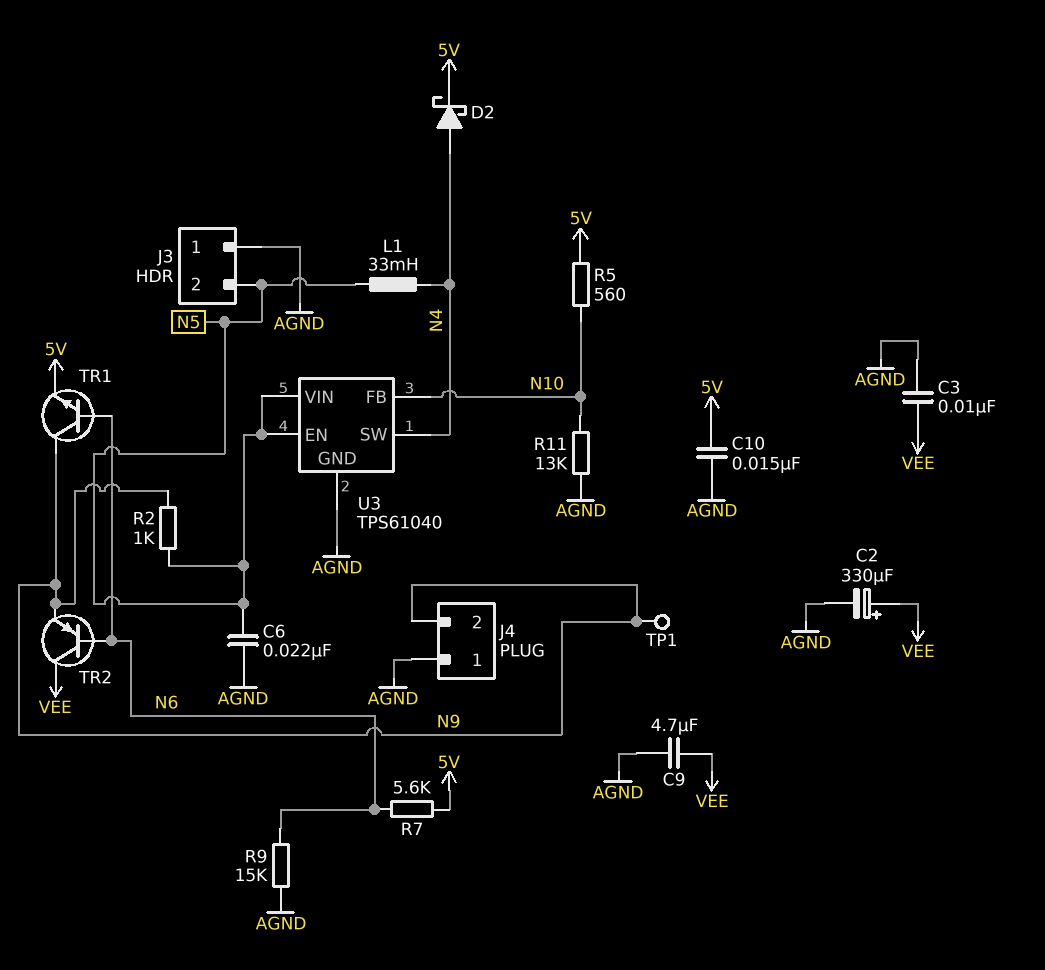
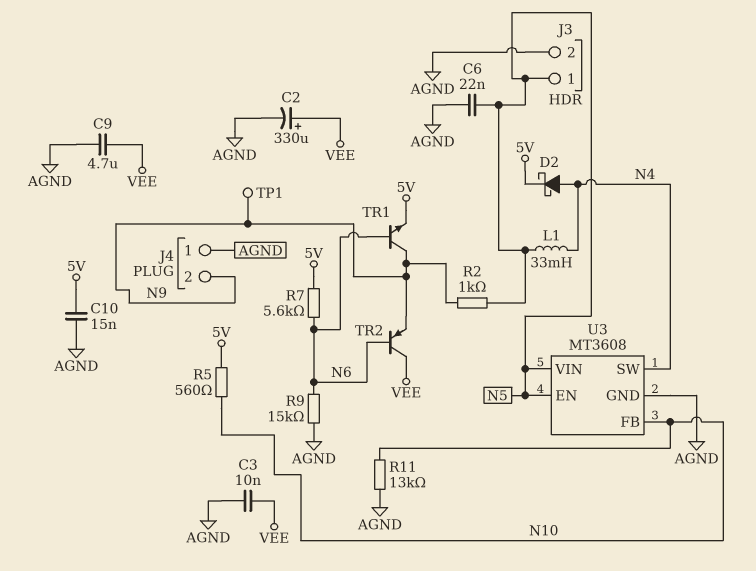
J3 pin 1: AGND -> N5
J3 pin 2: N5 -> AGND
U3: TPS61040 -> MT3608

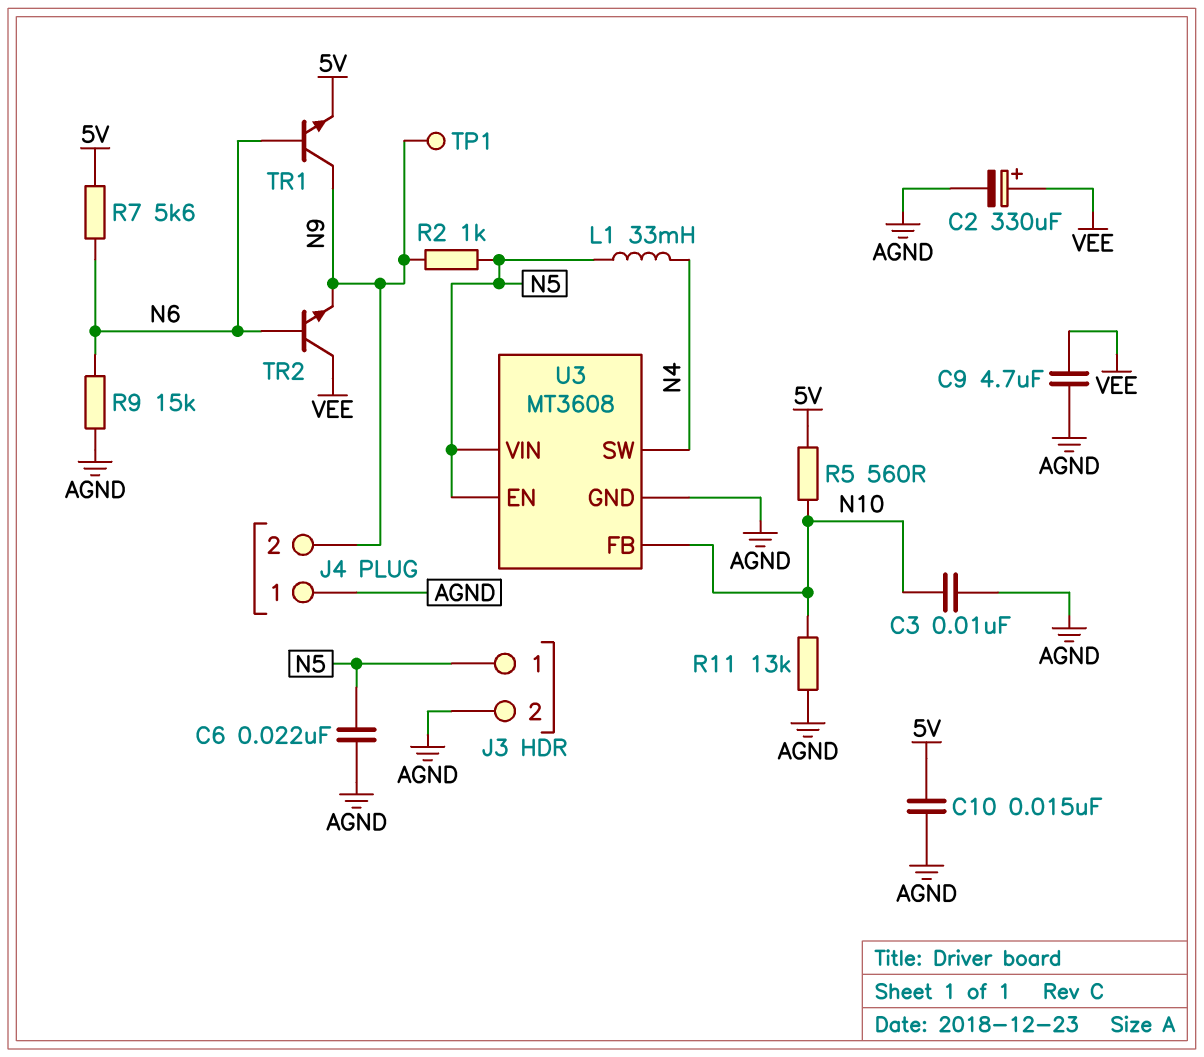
C3: 10nF (AGND, VEE) -> 10nF (AGND, N10)
D2: schottky (A N4, K 5V) -> none
TR2: PNP (B N6, C VEE, E N9) -> NPN (B N6, C VEE, E N9)

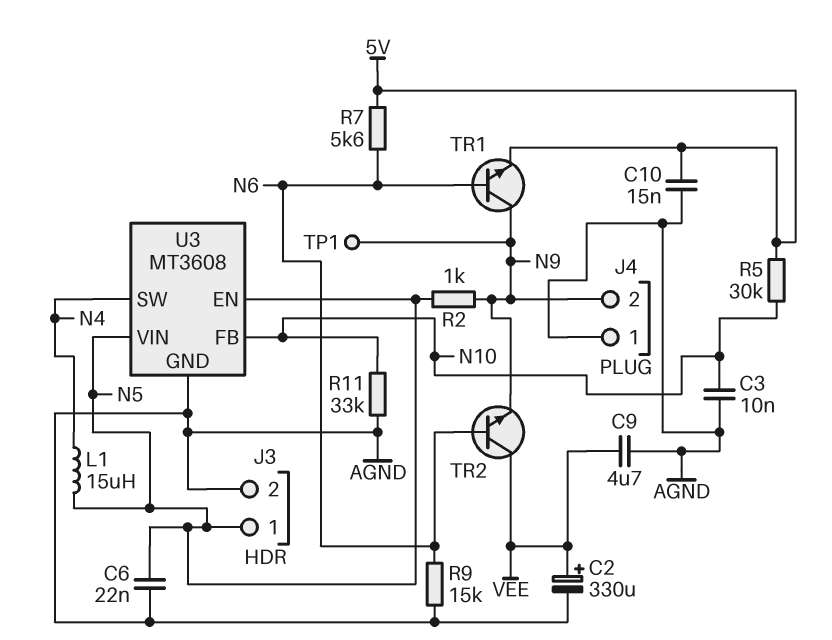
L1: 33mH (N4, N5) -> 15uH (N4, N5)
R5: 560 (5V, N10) -> 30k (5V, N10)
R11: 13k (AGND, N10) -> 33k (AGND, N10)

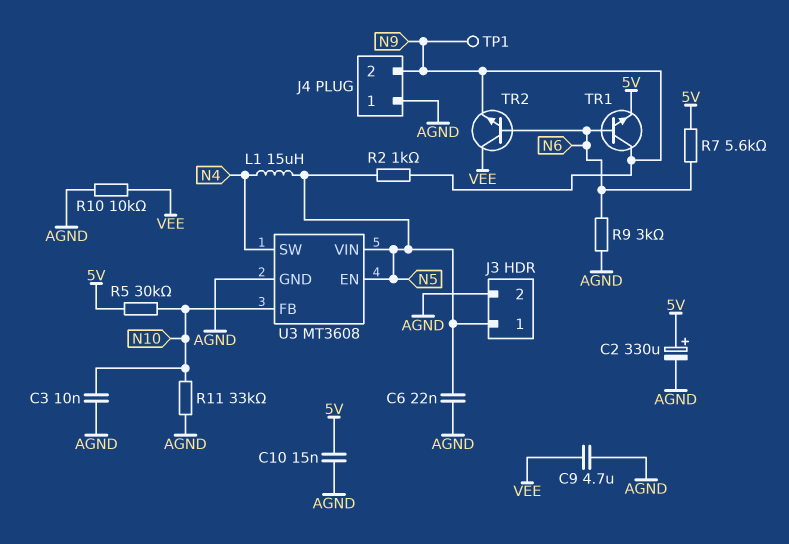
C2: 330uF (plus VEE, minus AGND) -> 330uF (plus 5V, minus AGND)
R9: 15k (AGND, N6) -> 3k (AGND, N6)
R10: none -> 10k (AGND, VEE)

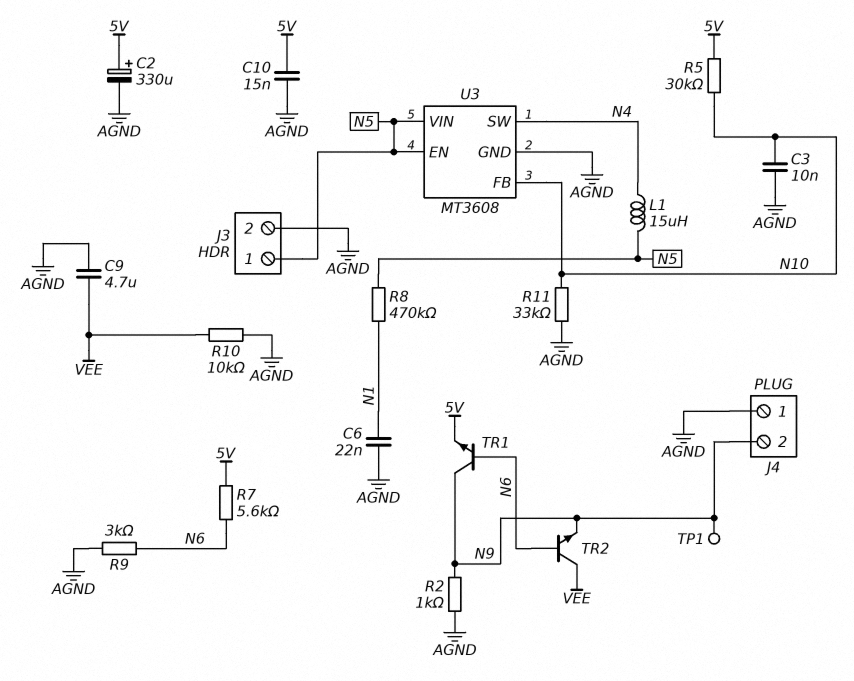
C6: 22nF (AGND, N5) -> 22nF (AGND, N1)
R2: 1k (N5, N9) -> 1k (AGND, N9)
R8: none -> 470k (N1, N5)

